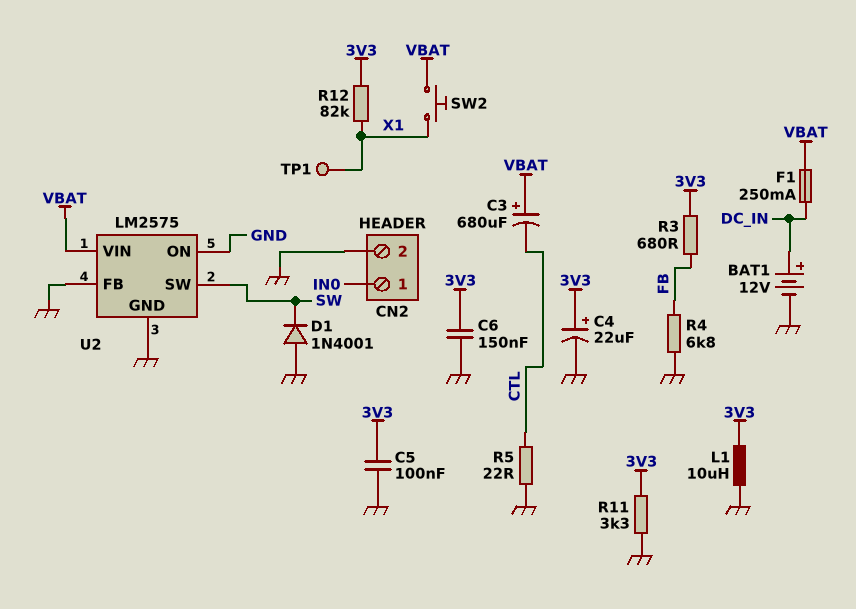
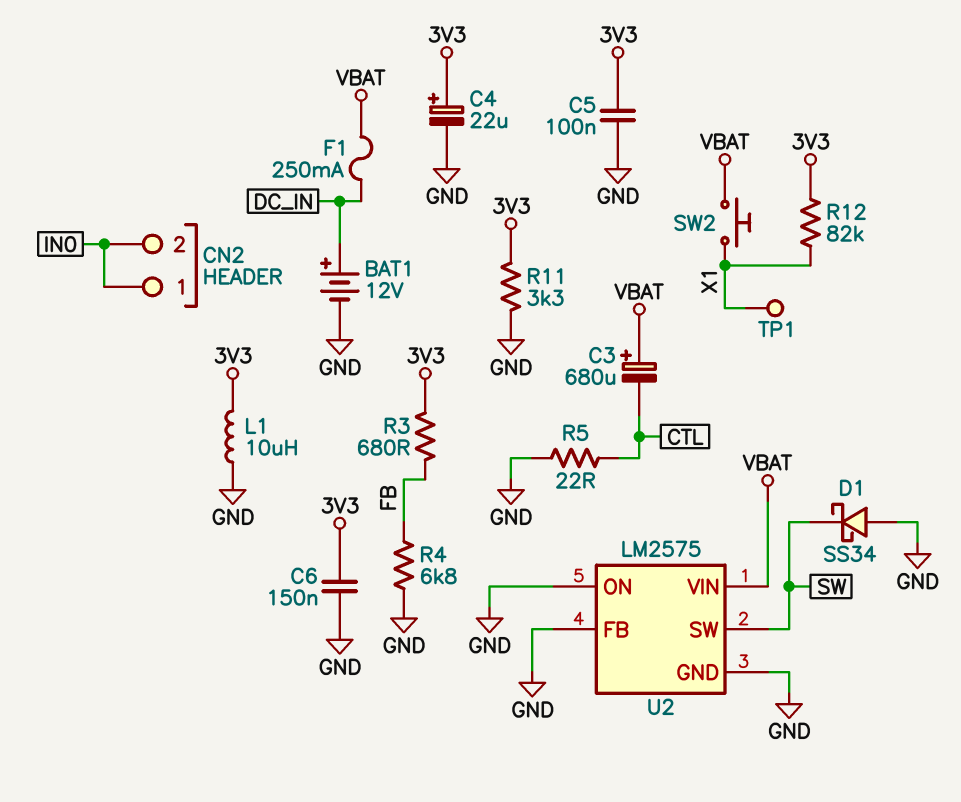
CN2 pin 2: GND -> IN0
D1: diode 1N4001 (A GND, K SW) -> schottky SS34 (A GND, K SW)

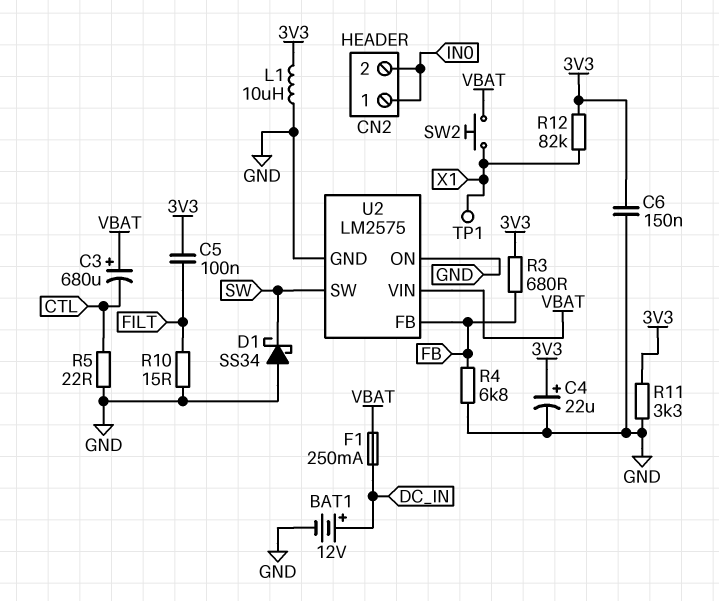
C5: 100nF (3V3, GND) -> 100nF (3V3, FILT)
R10: none -> 15 (FILT, GND)
U2 pin FB: GND -> FB

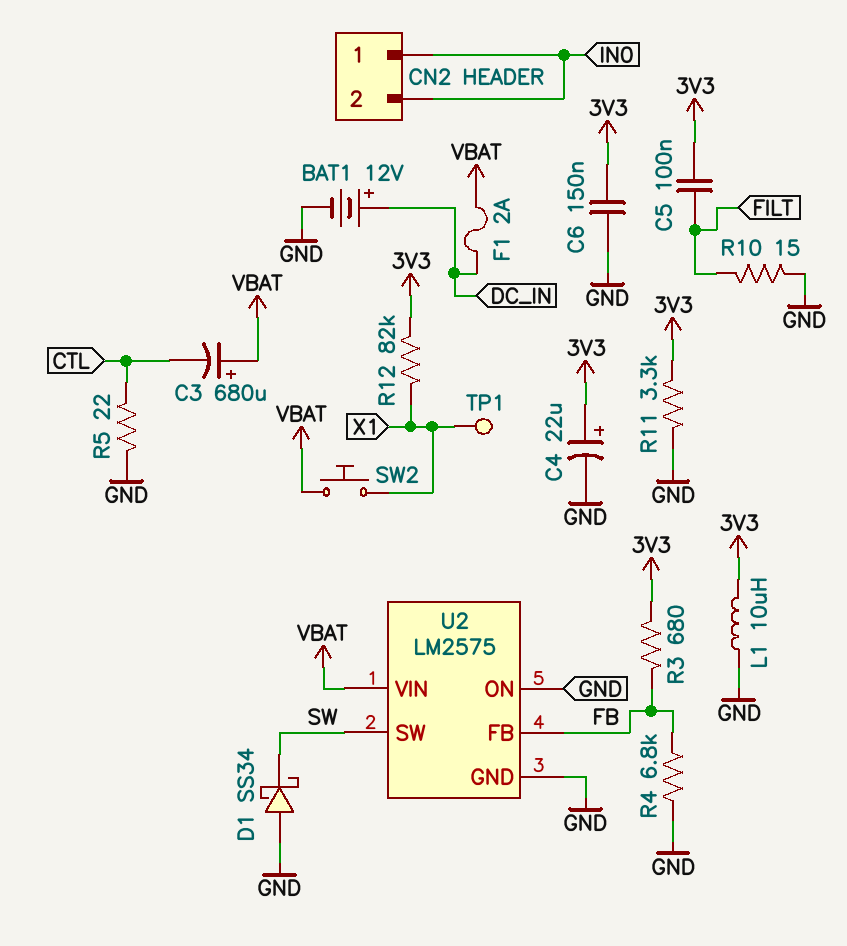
F1: 250mA (DC_IN, VBAT) -> 2A (DC_IN, VBAT)

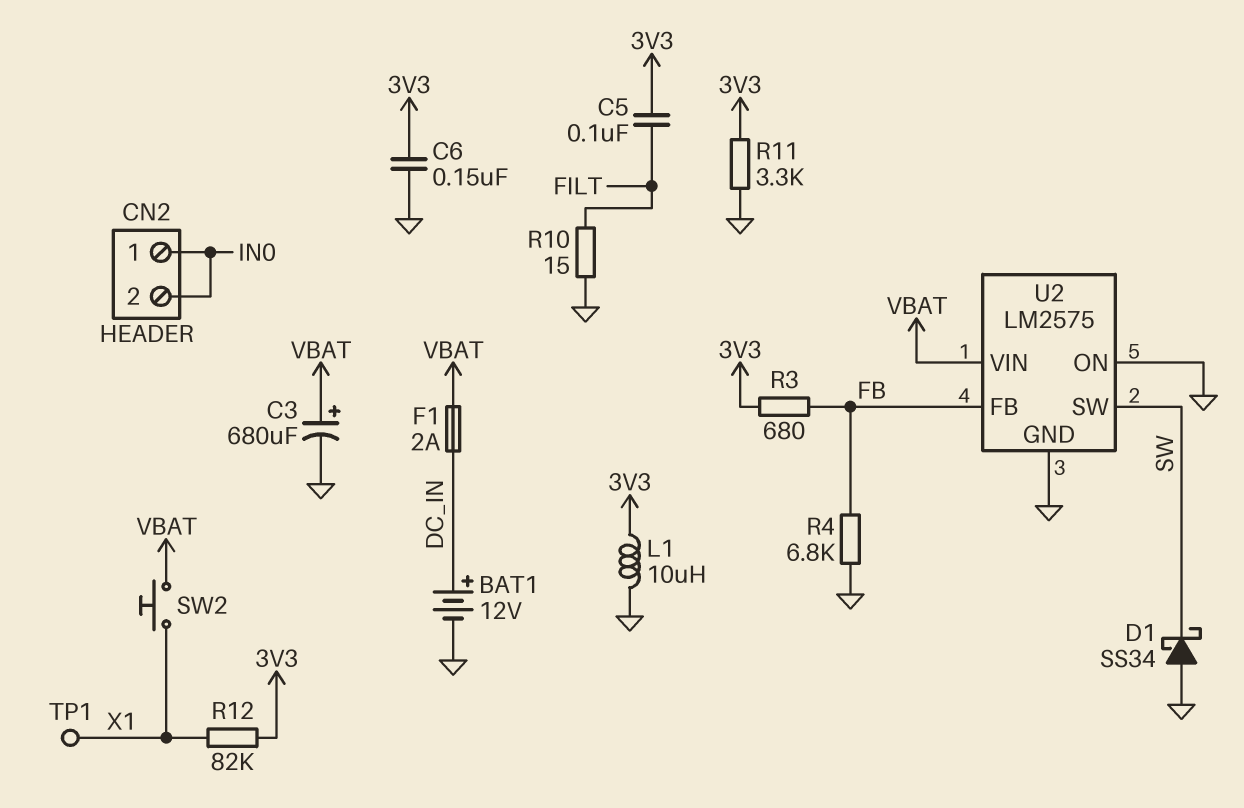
C3: 680uF (plus VBAT, minus CTL) -> 680uF (plus VBAT, minus GND)
C4: 22uF (plus 3V3, minus GND) -> none
R5: 22 (CTL, GND) -> none

